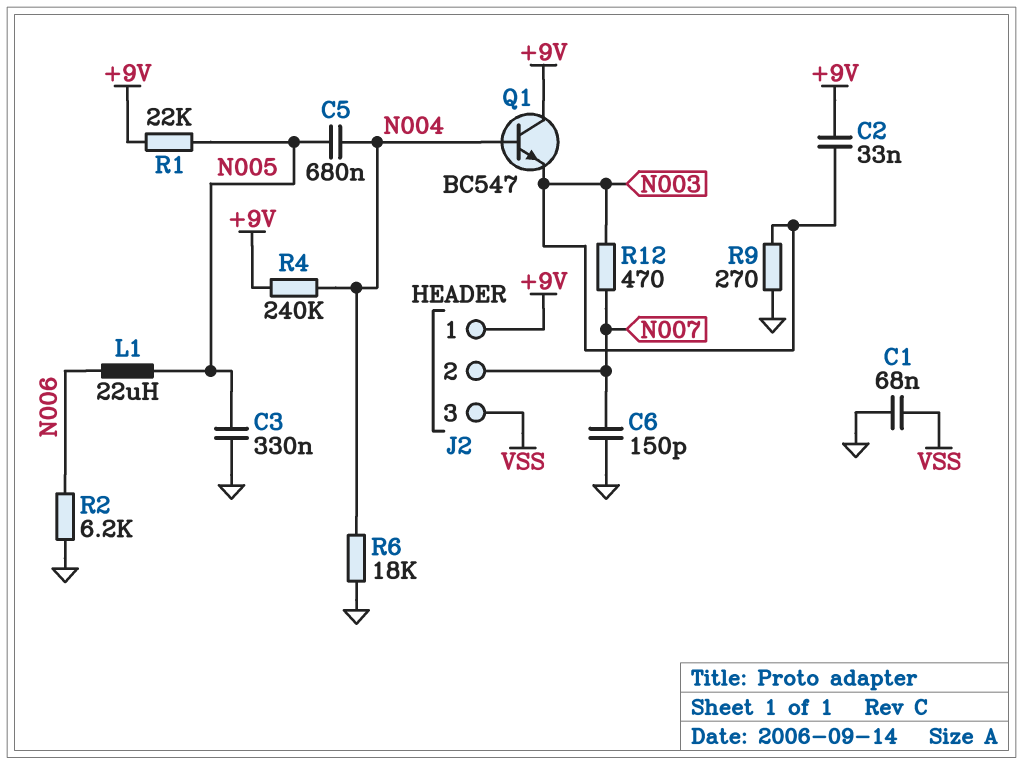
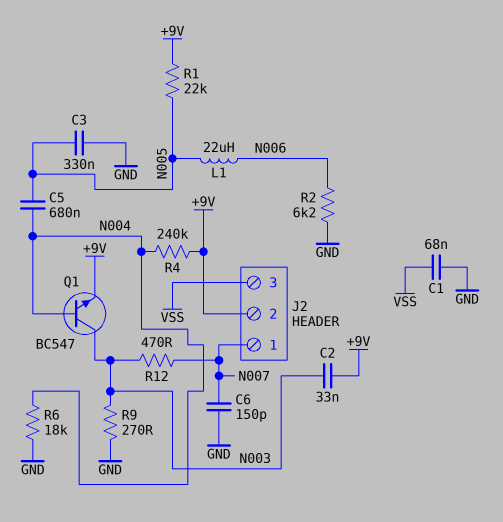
J2 pin 1: +9V -> N007
J2 pin 2: N007 -> +9V
Q1: NPN BC547 (B N004, C +9V, E N003) -> NPN BC547 (B N004, C N003, E +9V)

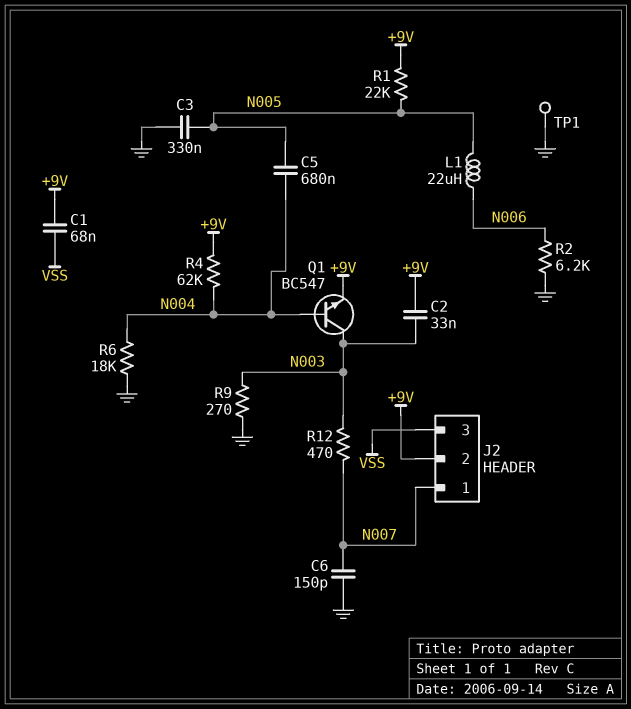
C1: 68nF (GND, VSS) -> 68nF (+9V, VSS)
R4: 240k (+9V, N004) -> 62k (+9V, N004)
TP1: none -> test point (GND)

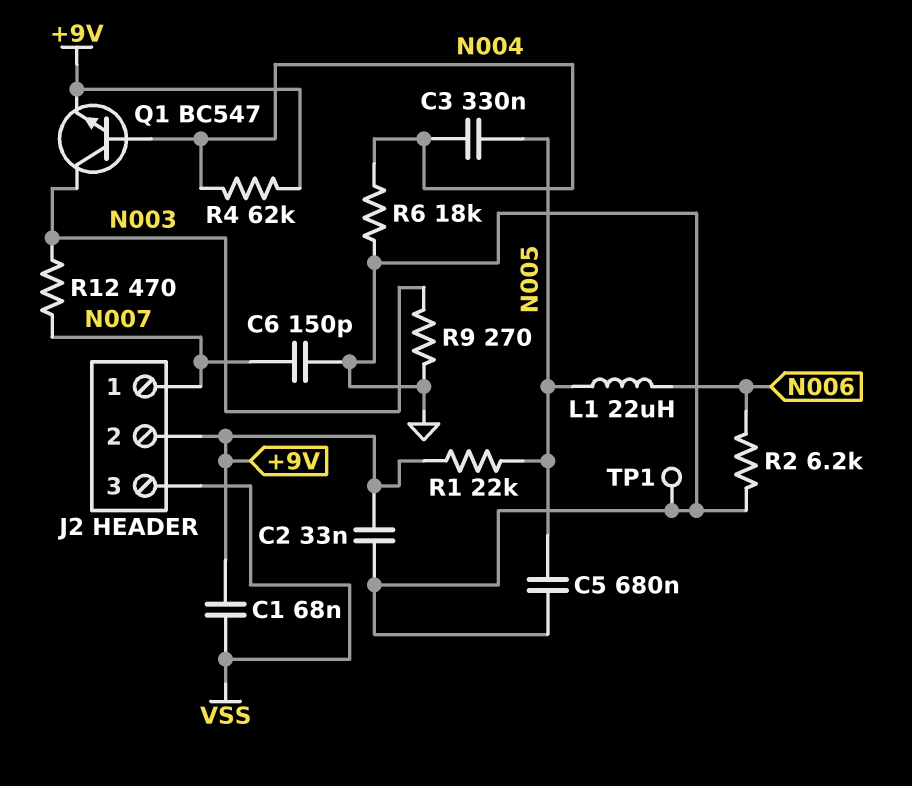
C2: 33nF (+9V, N003) -> 33nF (+9V, GND)
C3: 330nF (GND, N005) -> 330nF (N004, N005)
C5: 680nF (N004, N005) -> 680nF (GND, N005)

